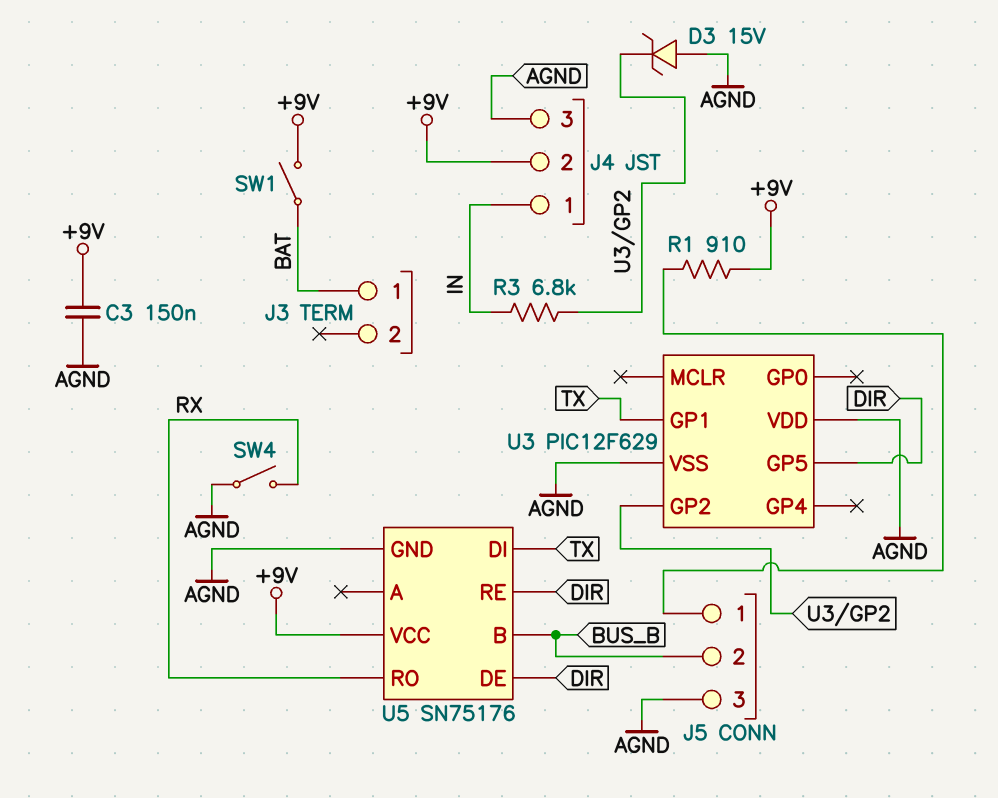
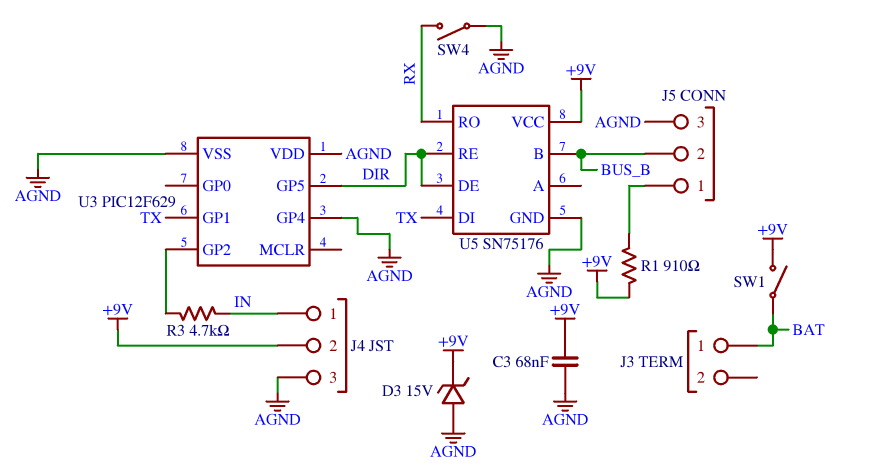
C3: 150nF (+9V, AGND) -> 68nF (+9V, AGND)
D3: zener 15V (A AGND, K U3/GP2) -> zener 15V (A AGND, K +9V)
R3: 6.8k (IN, U3/GP2) -> 4.7k (IN, U3/GP2)
U3 pin GP4: none -> AGND

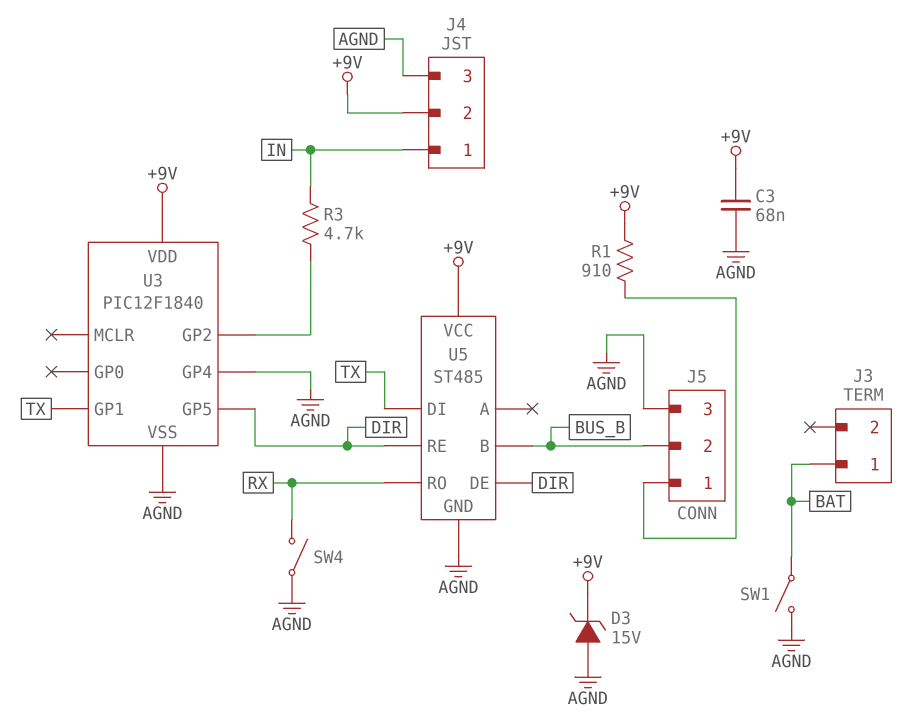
SW1: switch (+9V, BAT) -> switch (AGND, BAT)
U3: PIC12F629 -> PIC12F1840
U3 pin VDD: AGND -> +9V
U5: SN75176 -> ST485

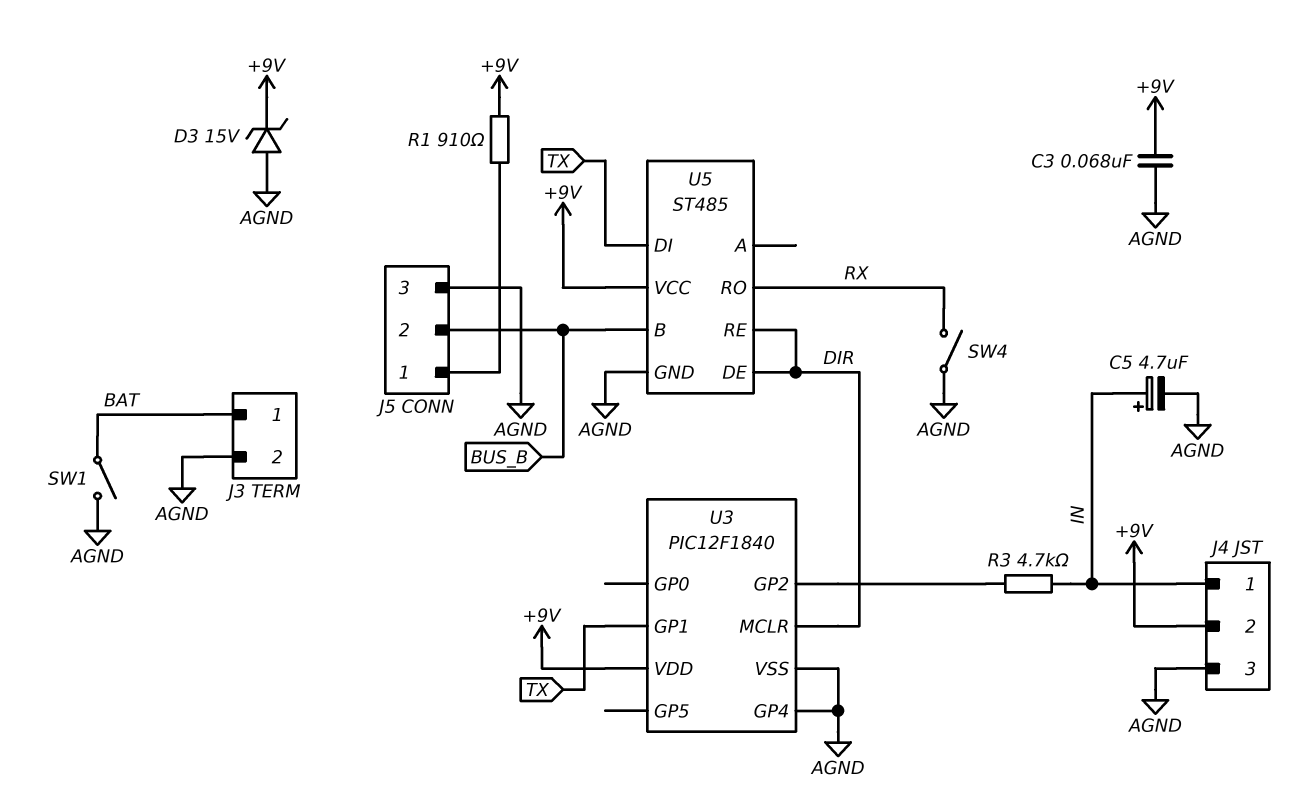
C5: none -> 4.7uF (plus IN, minus AGND)
J3 pin 2: none -> AGND
U3 pin GP5: DIR -> none
U3 pin MCLR: none -> DIR

